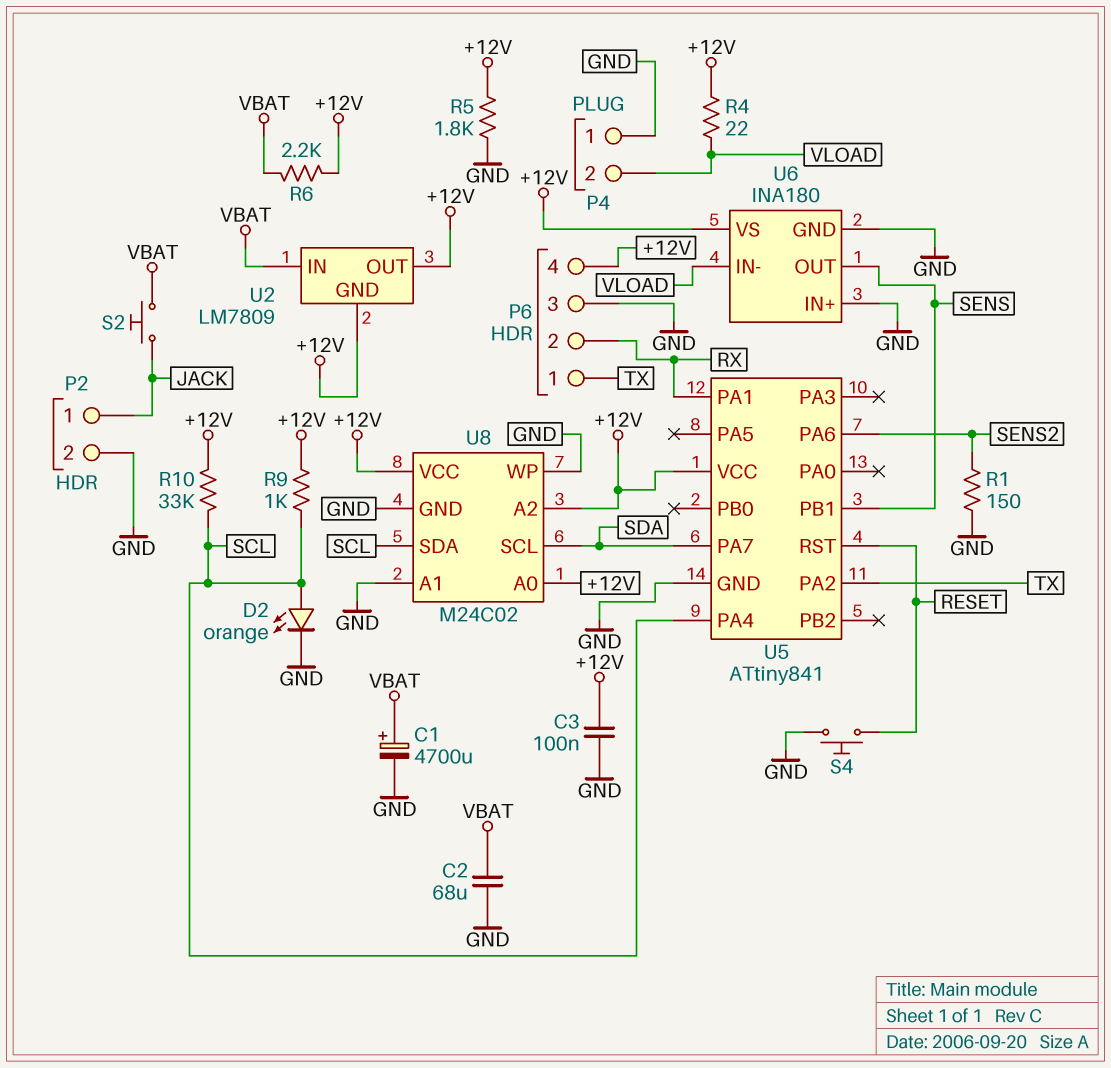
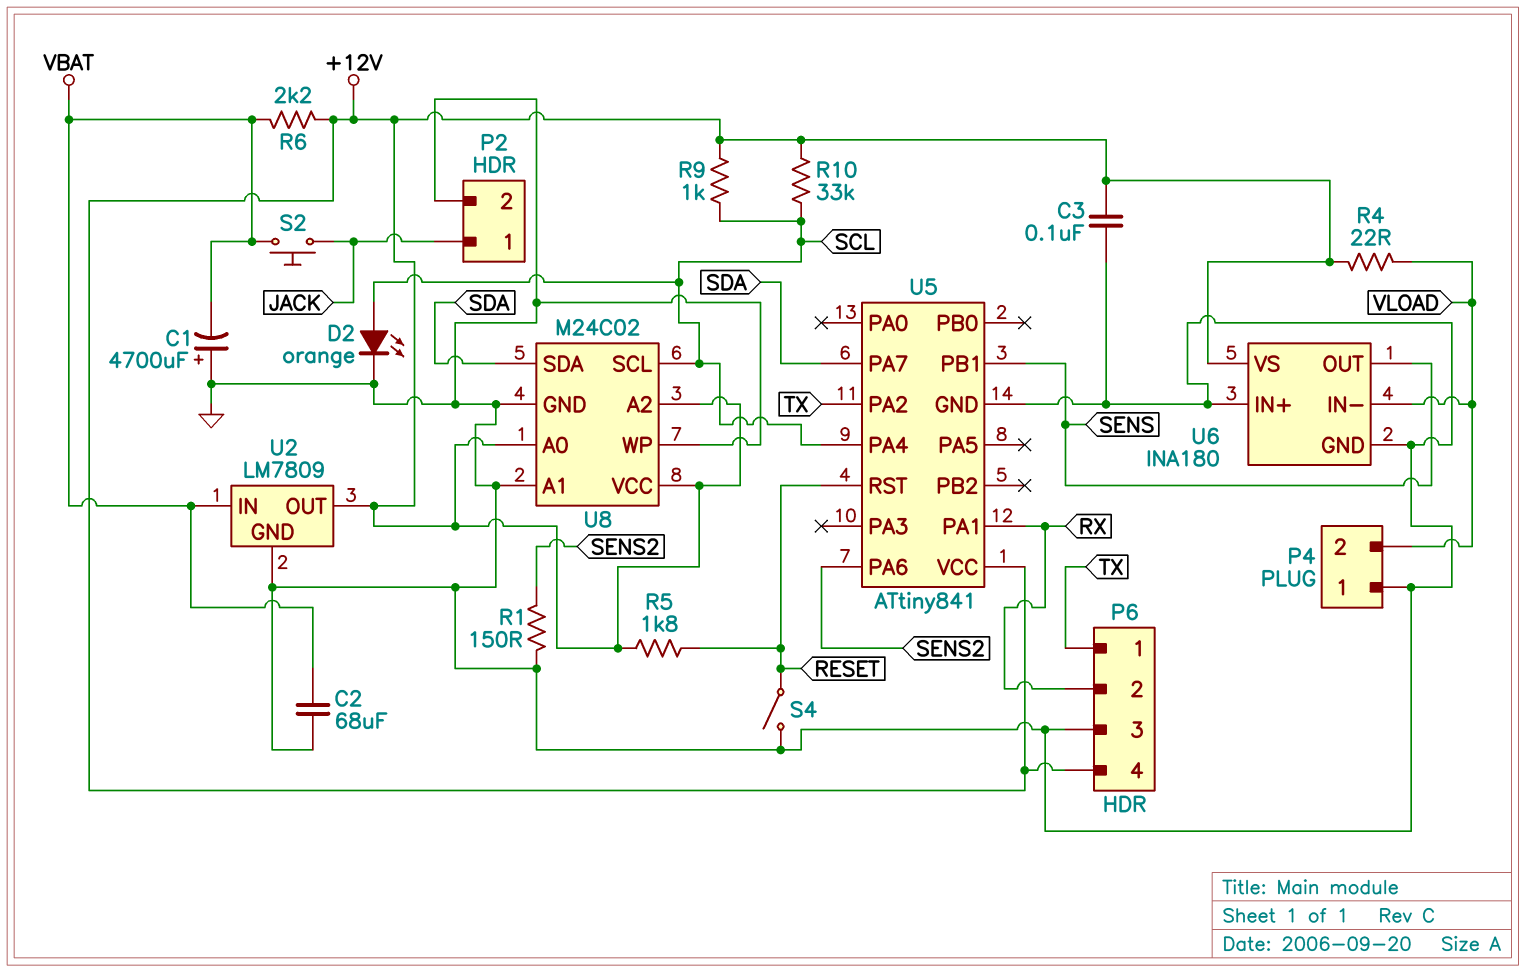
C1: 4700uF (plus VBAT, minus GND) -> 4700uF (plus GND, minus VBAT)
R5: 1.8k (+12V, GND) -> 1.8k (+12V, RESET)
S4: button (GND, RESET) -> switch (GND, RESET)
U2 pin GND: +12V -> GND
U8 pin SCL: SDA -> SCL
U8 pin SDA: SCL -> SDA

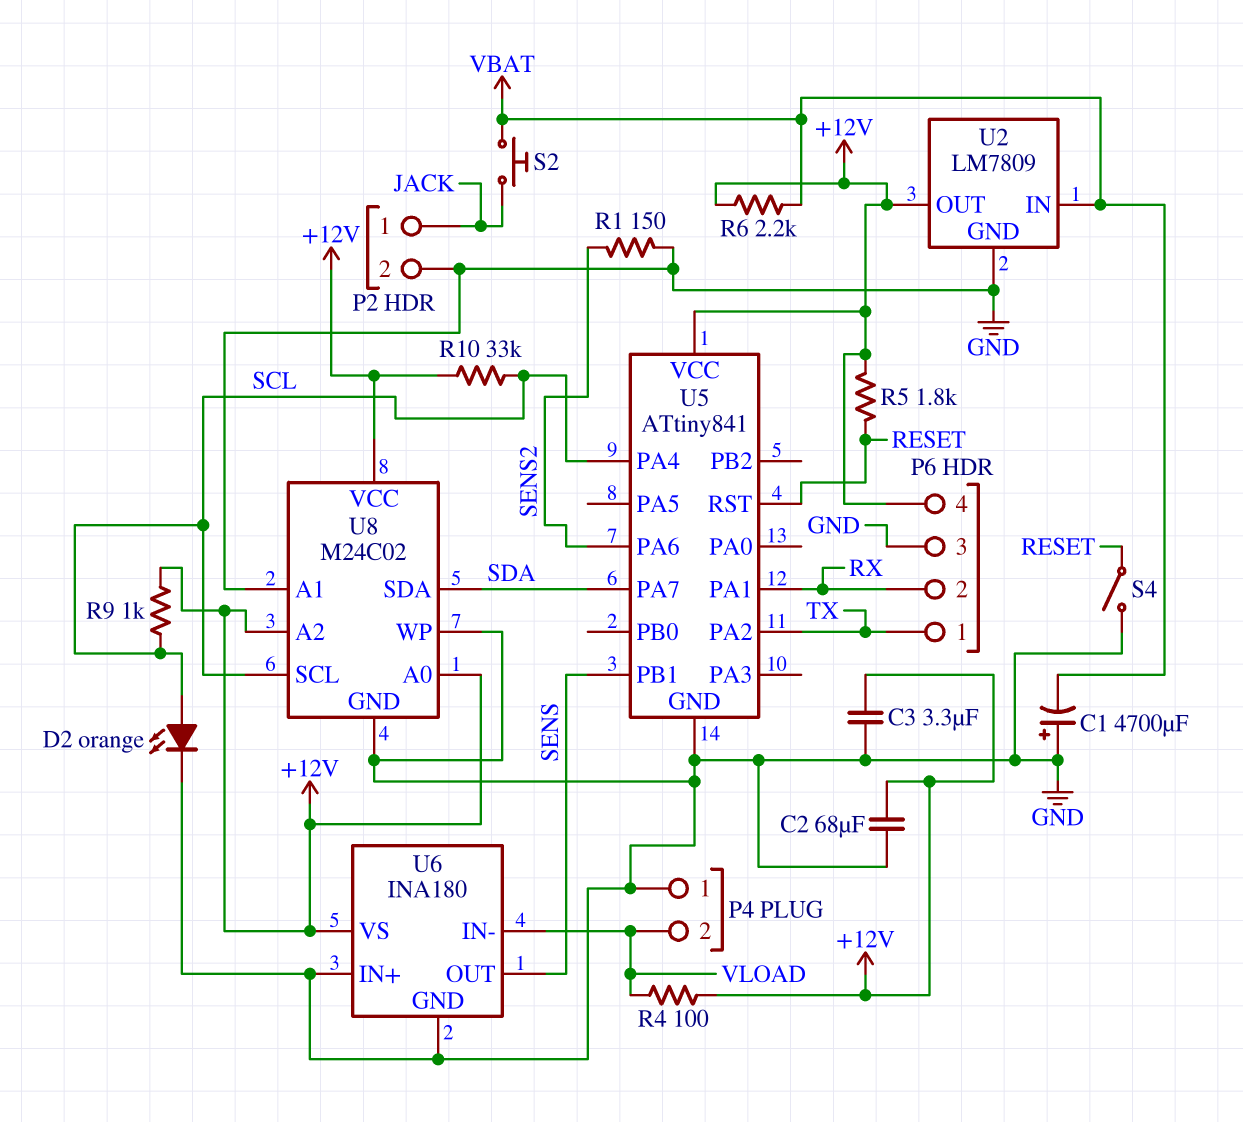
C2: 68uF (GND, VBAT) -> 68uF (+12V, GND)
C3: 100nF (+12V, GND) -> 3.3uF (+12V, GND)
R4: 22 (+12V, VLOAD) -> 100 (+12V, VLOAD)

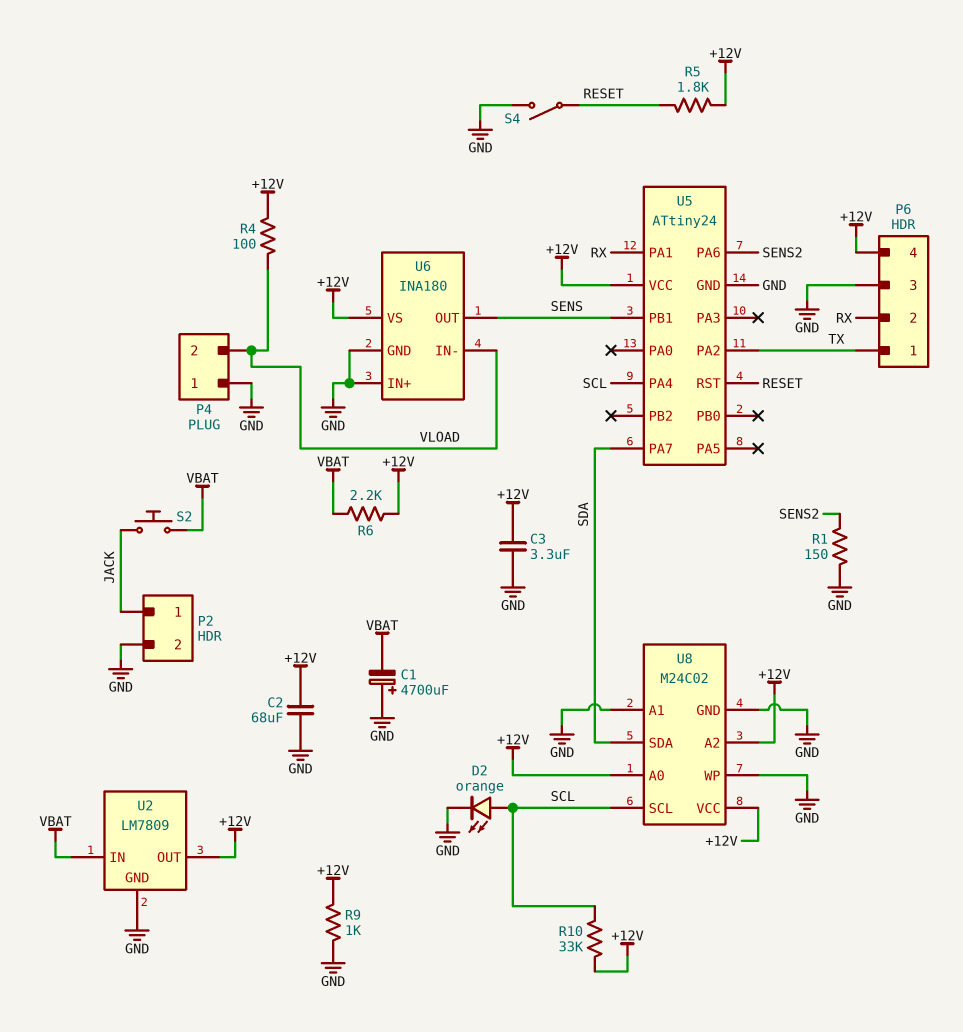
R9: 1k (+12V, SCL) -> 1k (+12V, GND)
U5: ATtiny841 -> ATtiny24

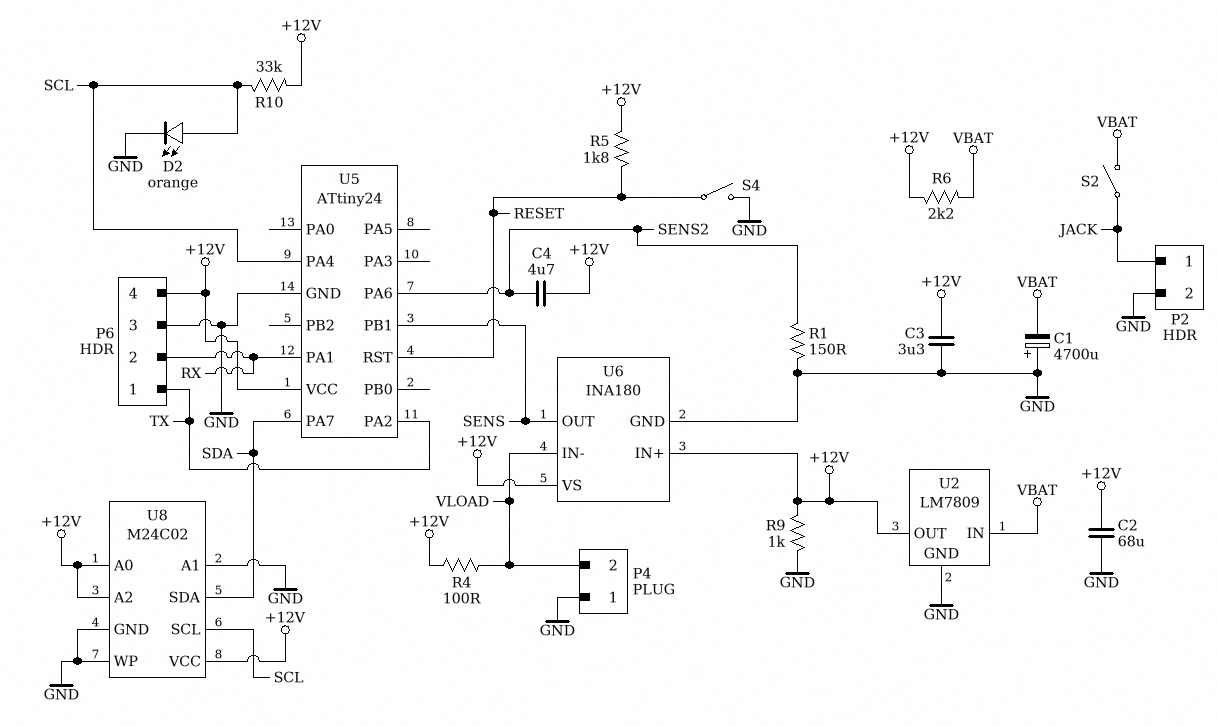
C4: none -> 4.7uF (+12V, SENS2)
S2: button (JACK, VBAT) -> switch (JACK, VBAT)
U6 pin IN+: GND -> +12V

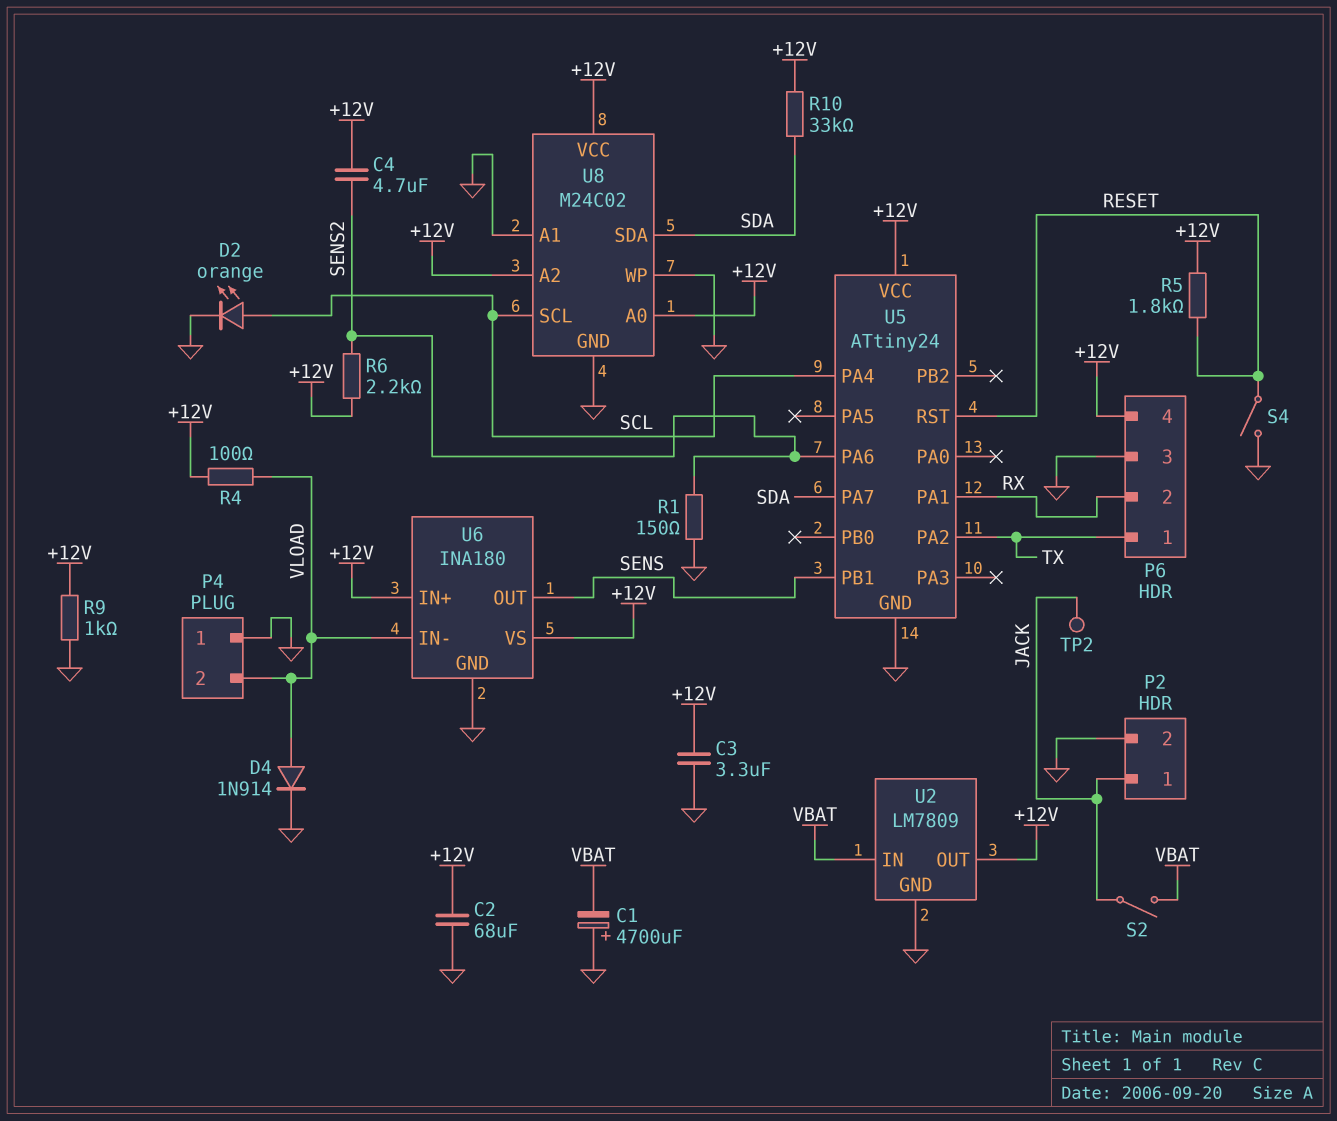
D4: none -> diode 1N914 (A VLOAD, K GND)
R6: 2.2k (+12V, VBAT) -> 2.2k (+12V, SENS2)
R10: 33k (+12V, SCL) -> 33k (+12V, SDA)
TP2: none -> test point (JACK)

